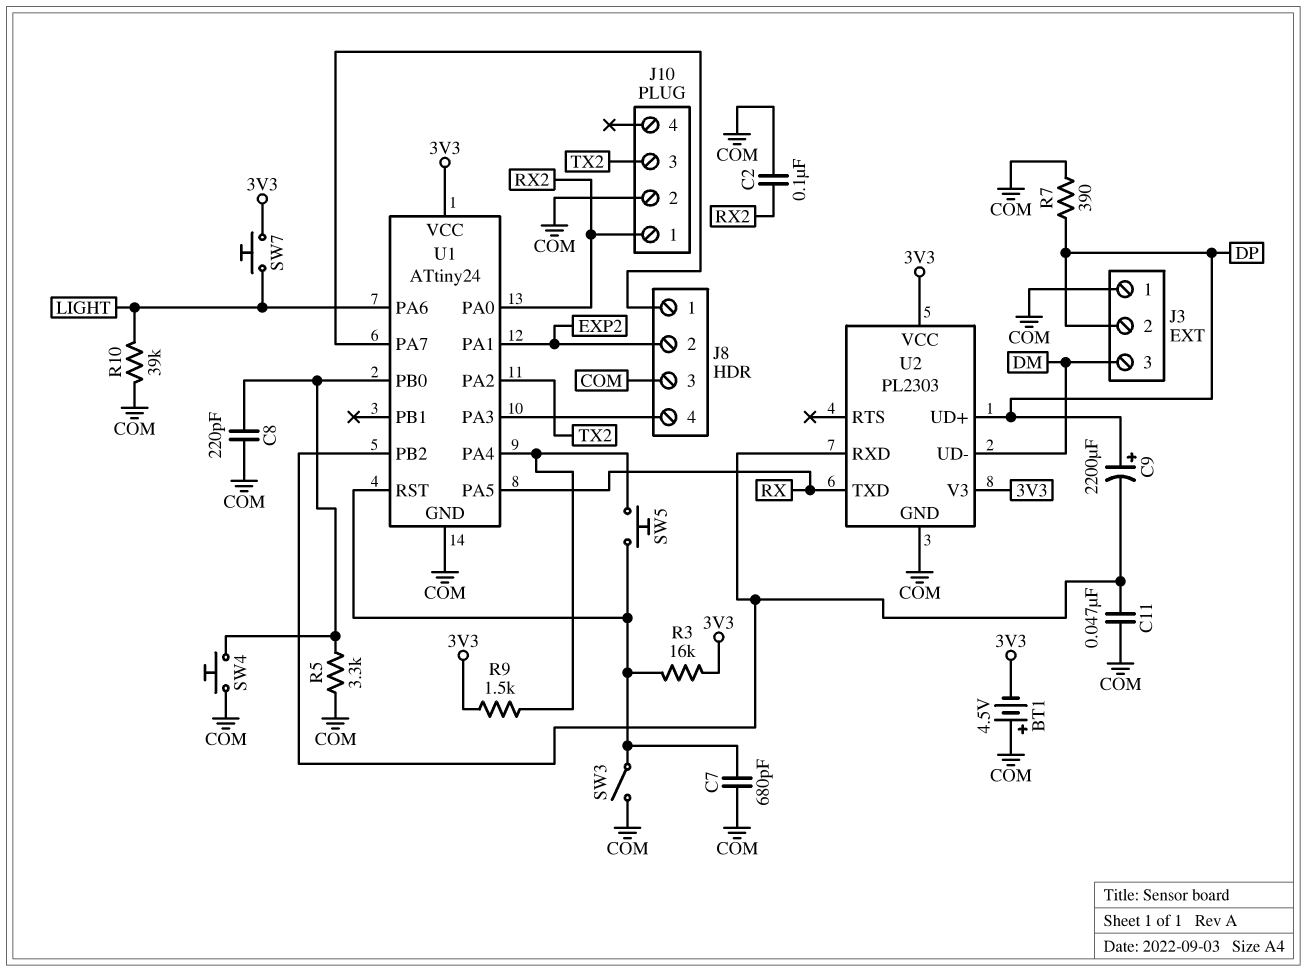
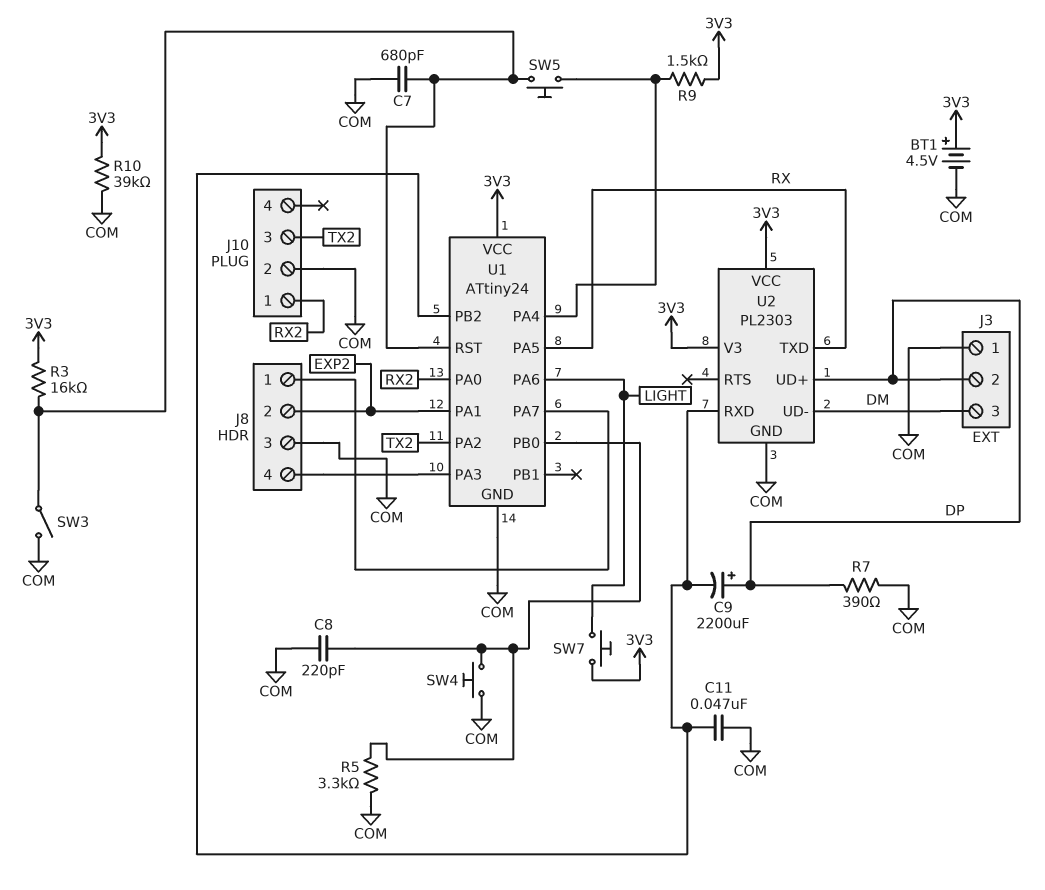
BT1: 4.5V (plus COM, minus 3V3) -> 4.5V (plus 3V3, minus COM)
C2: 100nF (COM, RX2) -> none
R10: 39k (COM, LIGHT) -> 39k (3V3, COM)

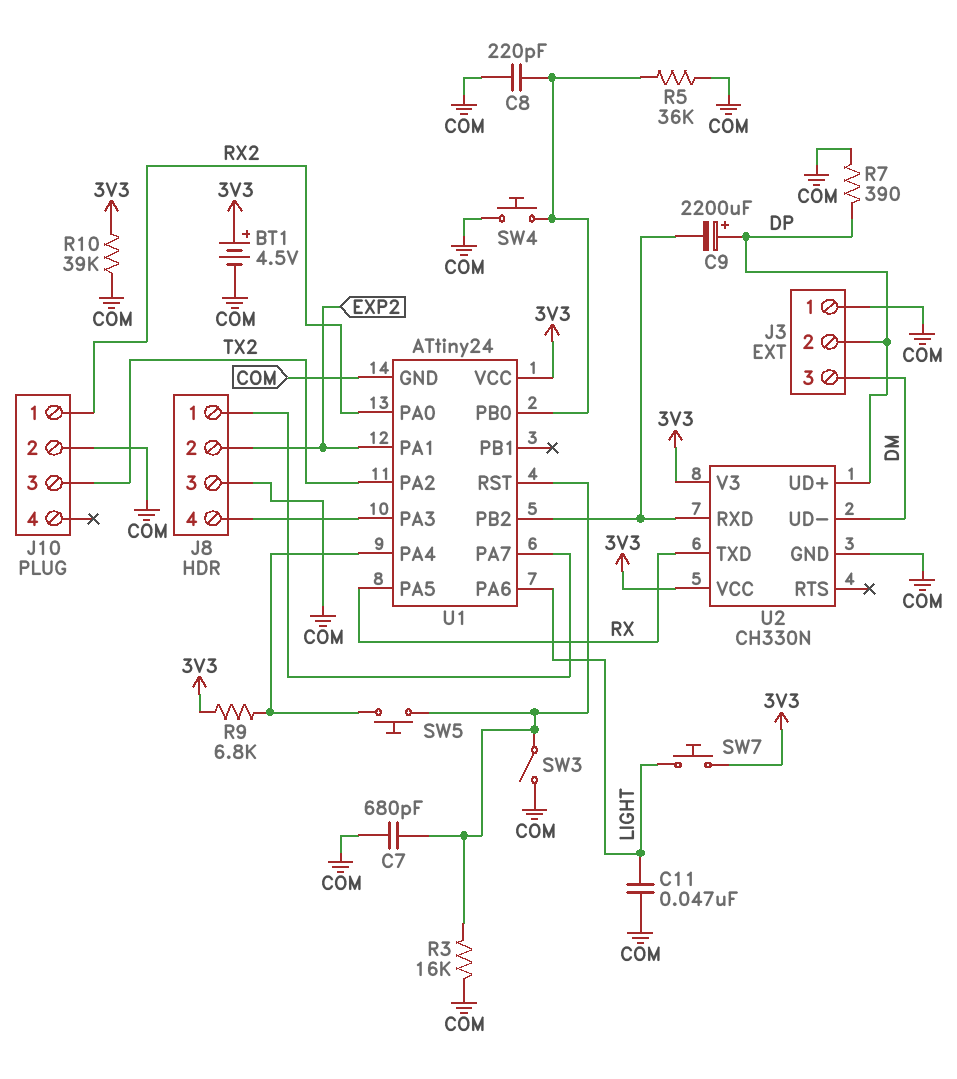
C11: 47nF (COM, U1/PB2) -> 47nF (COM, LIGHT)
R3: 16k (3V3, U1/RST) -> 16k (COM, U1/RST)
R5: 3.3k (COM, U1/PB0) -> 36k (COM, U1/PB0)
R9: 1.5k (3V3, U1/PA4) -> 6.8k (3V3, U1/PA4)
U2: PL2303 -> CH330N

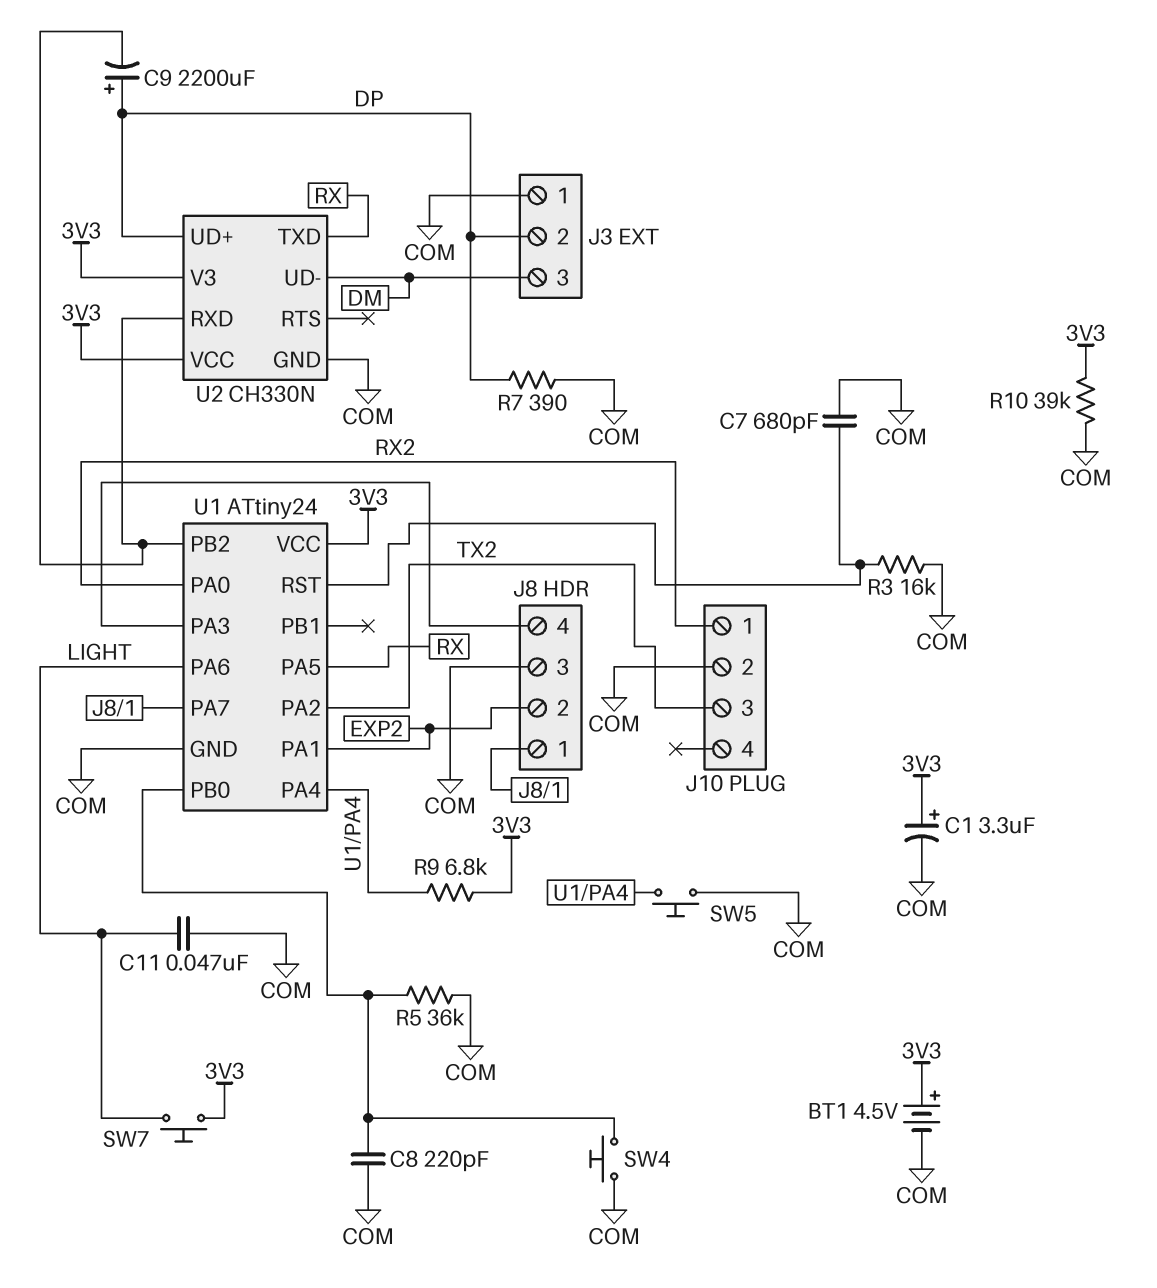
C1: none -> 3.3uF (plus 3V3, minus COM)
SW3: switch (COM, U1/RST) -> none
SW5: button (U1/PA4, U1/RST) -> button (COM, U1/PA4)

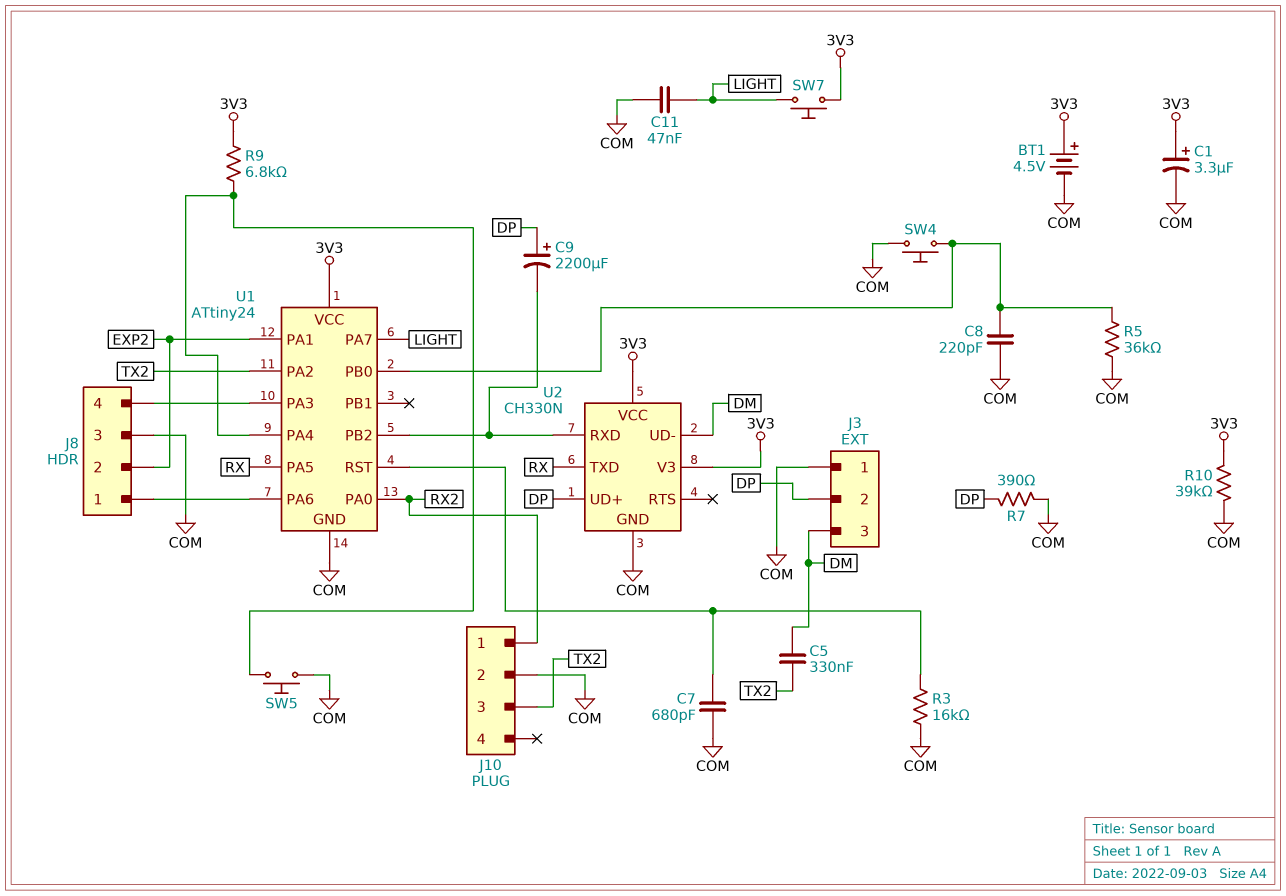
C5: none -> 330nF (DM, TX2)
U1 pin PA6: LIGHT -> J8/1
U1 pin PA7: J8/1 -> LIGHT

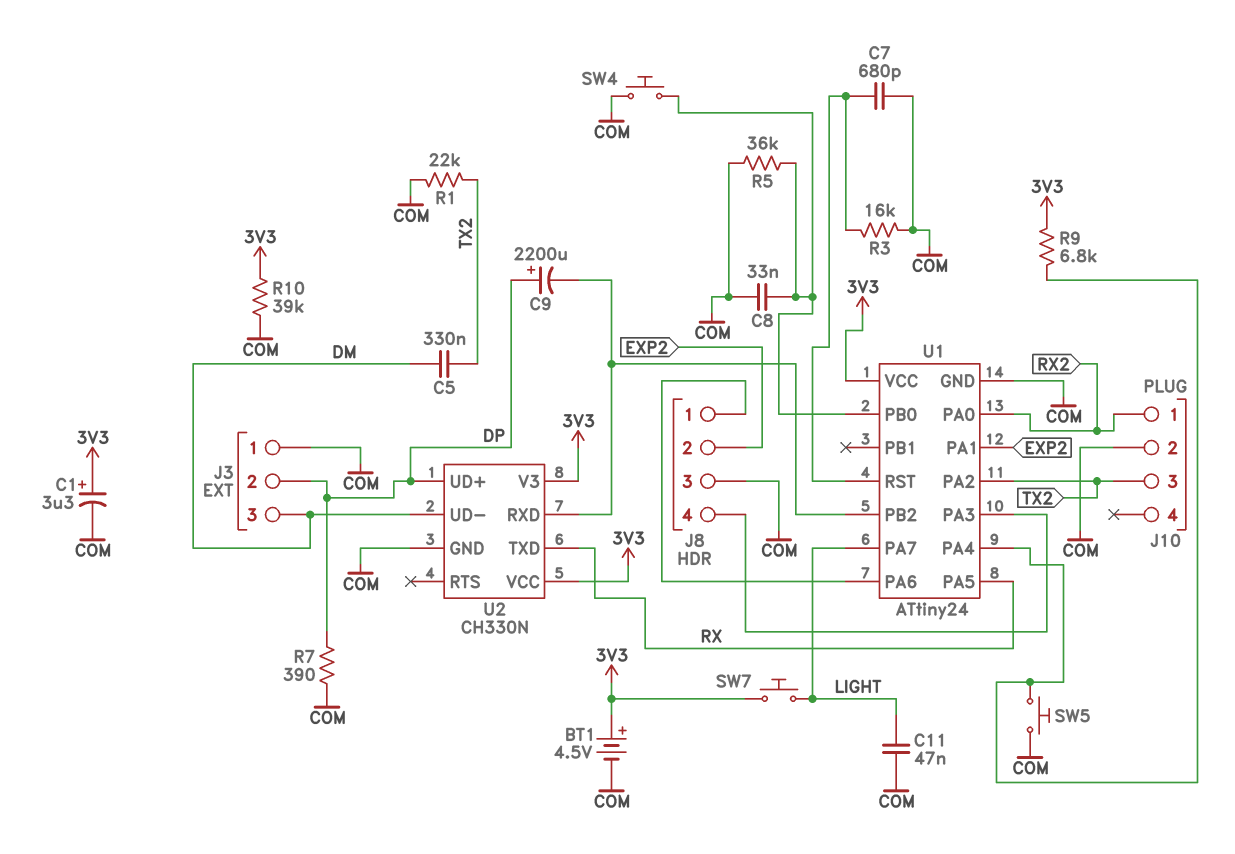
C8: 220pF (COM, U1/PB0) -> 33nF (COM, U1/PB0)
R1: none -> 22k (COM, TX2)

